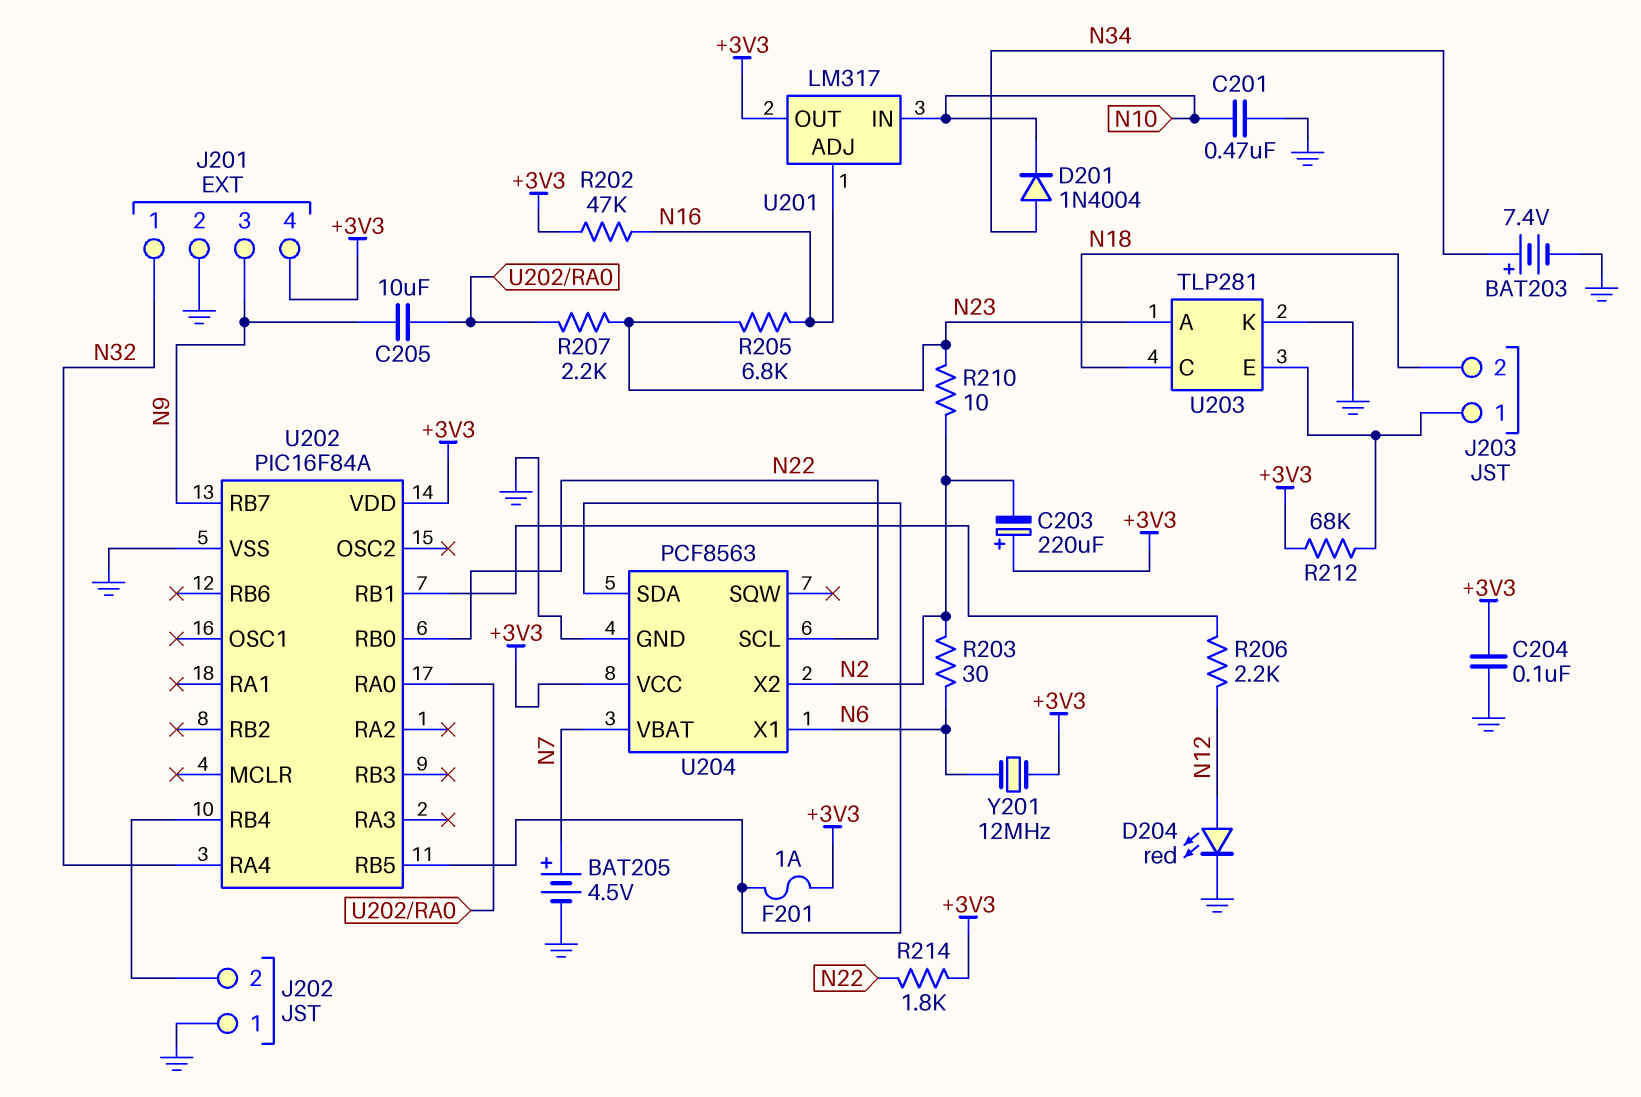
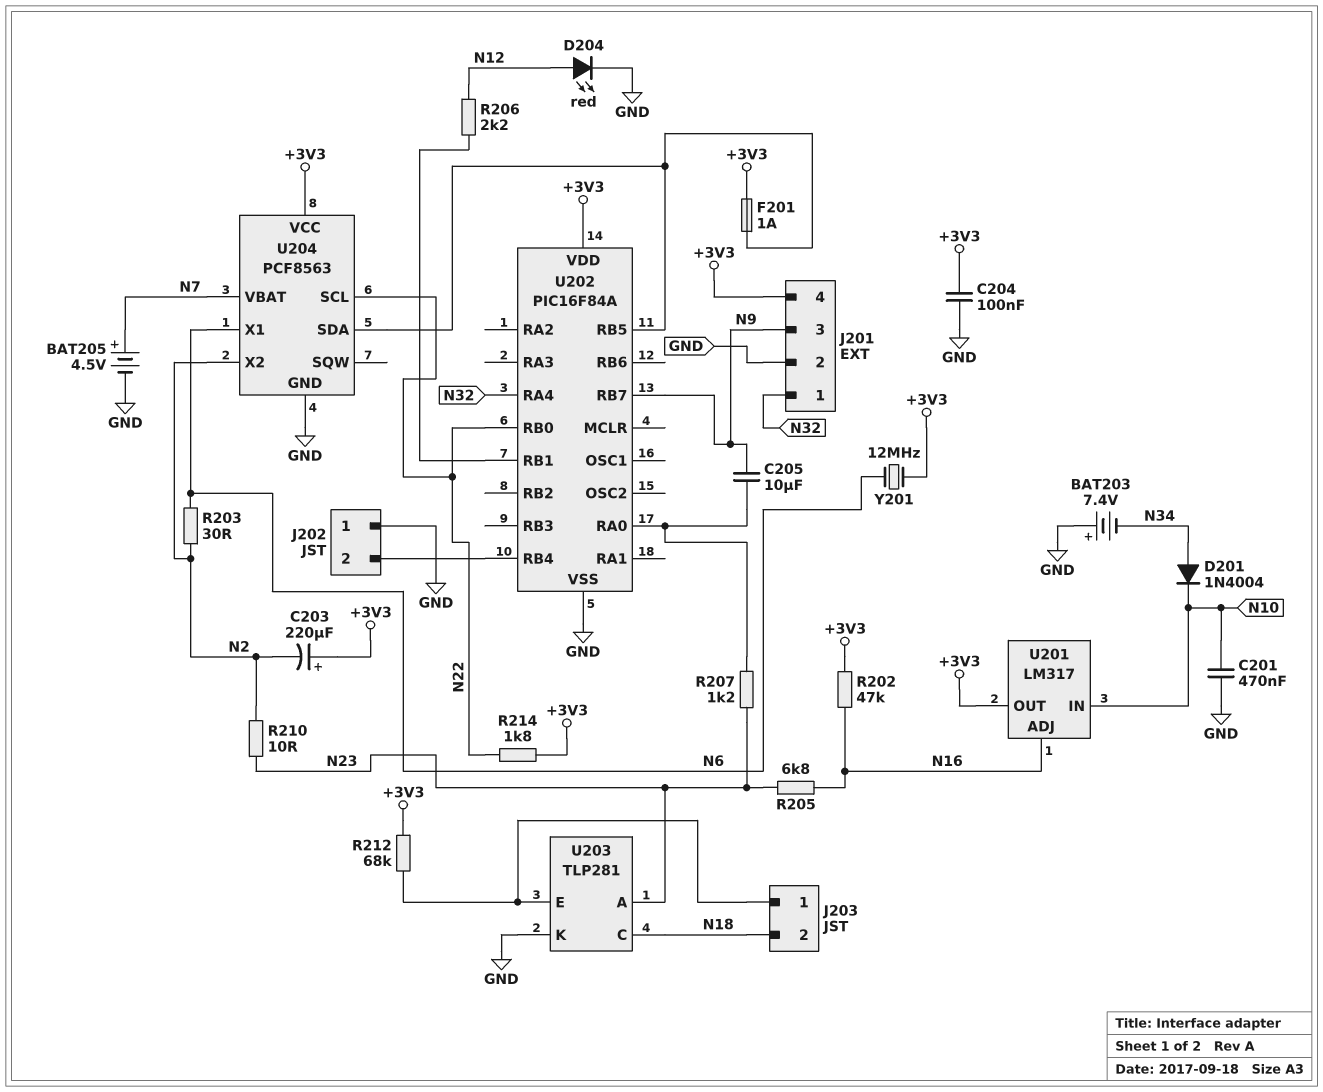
BAT203: 7.4V (plus N34, minus GND) -> 7.4V (plus GND, minus N34)
R207: 2.2k (N23, U202/RA0) -> 1.2k (N23, U202/RA0)

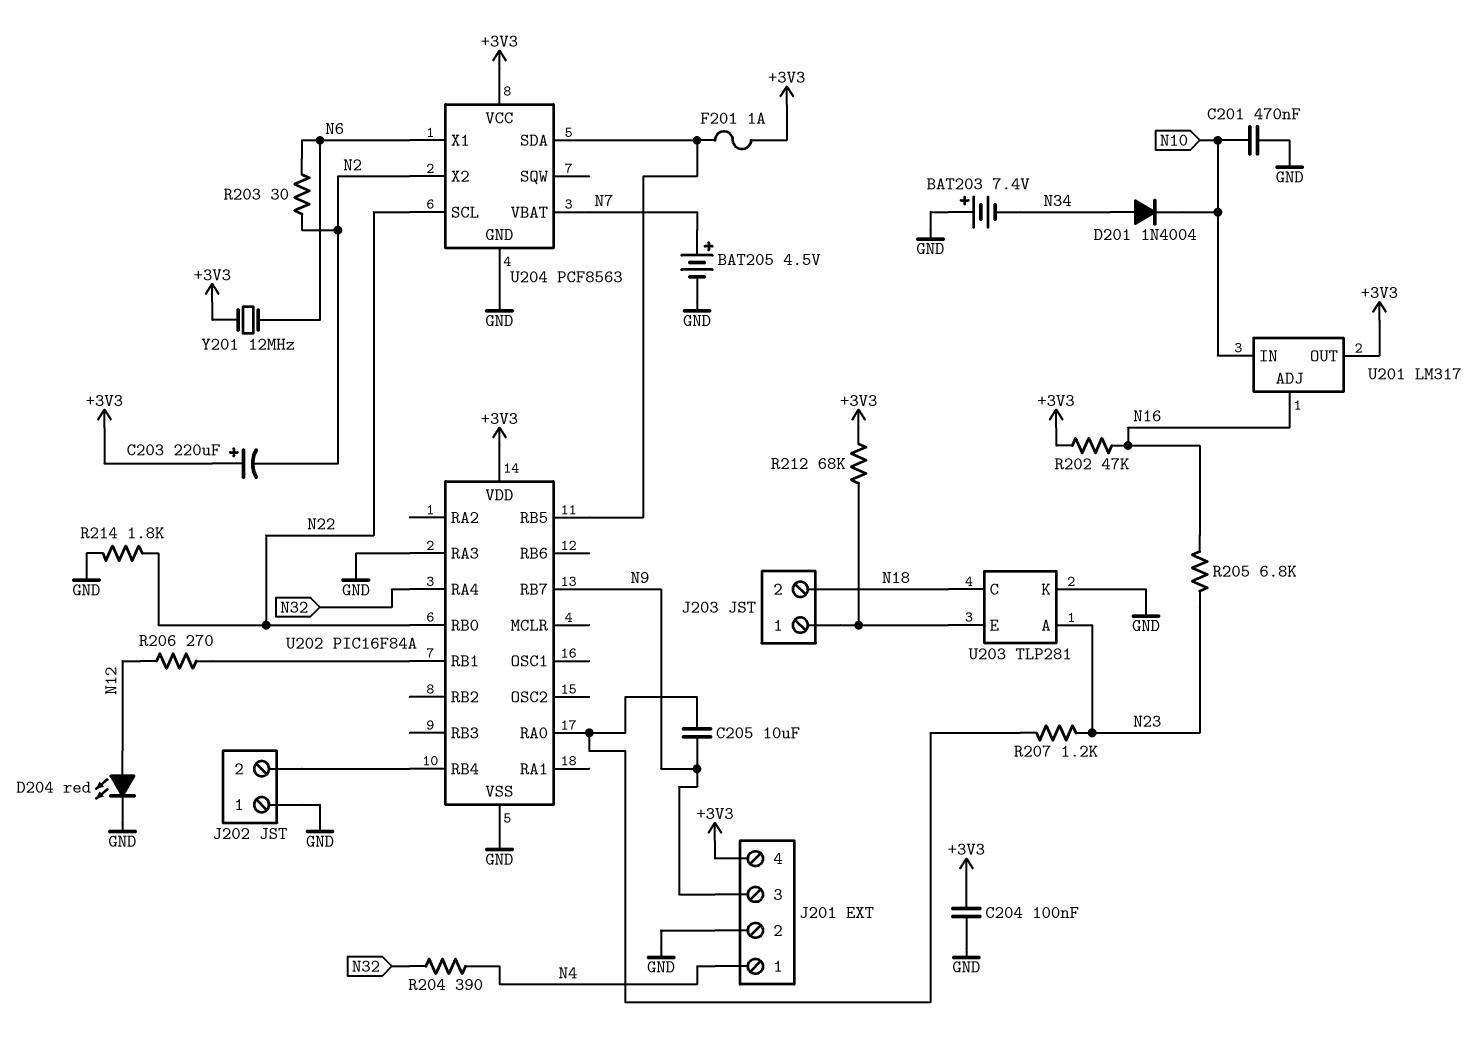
J201 pin 1: N32 -> N4
R204: none -> 390 (N4, N32)
R206: 2.2k (N12, U202/RB1) -> 270 (N12, U202/RB1)
R210: 10 (N2, N23) -> none
R214: 1.8k (+3V3, N22) -> 1.8k (GND, N22)
U202 pin RA3: none -> GND

